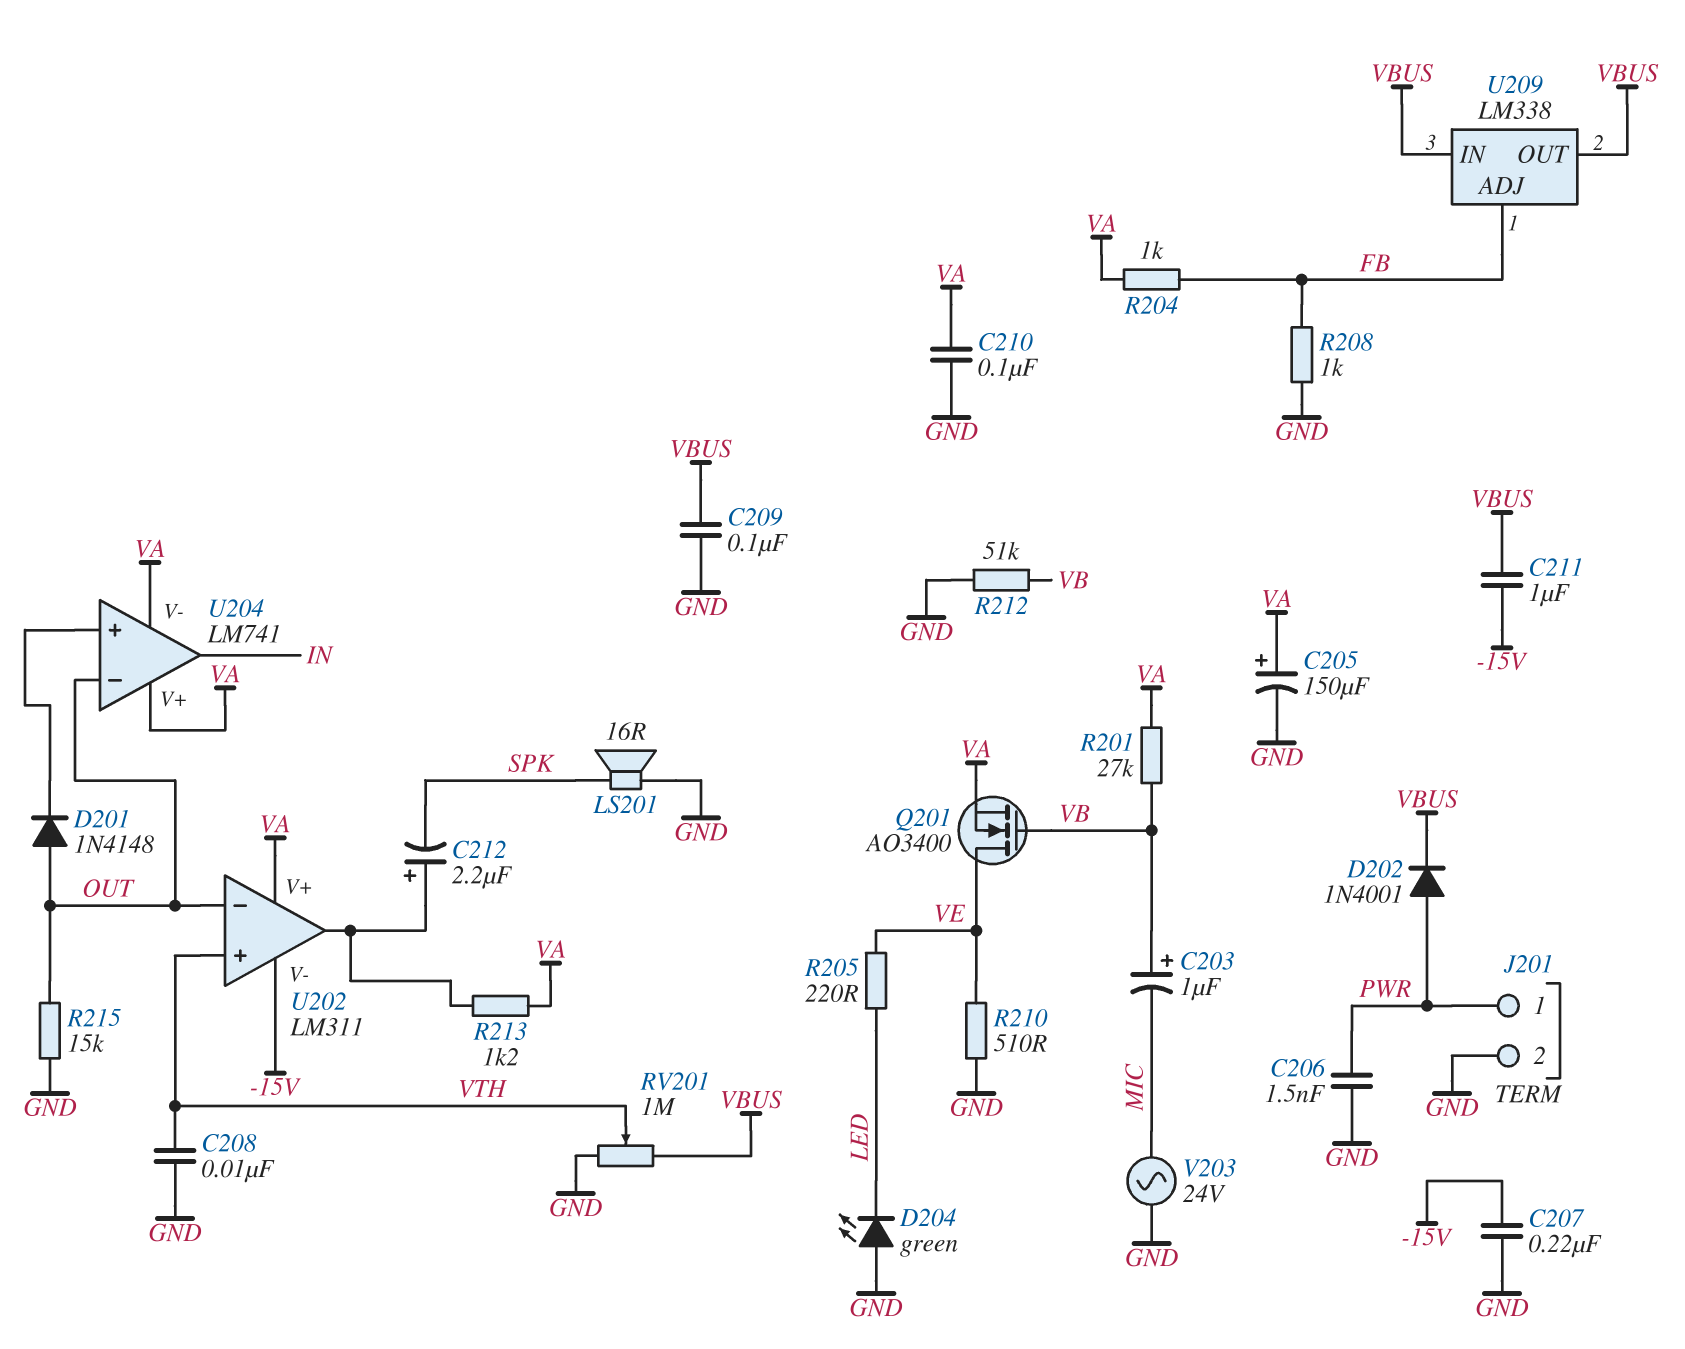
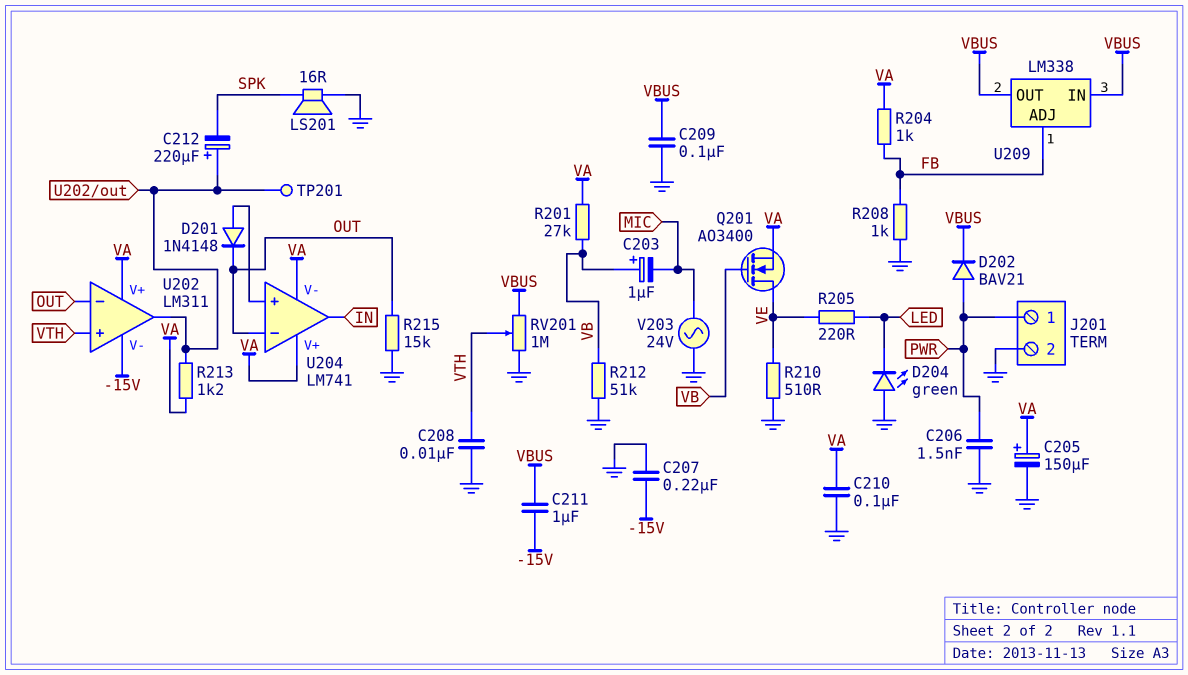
C212: 2.2uF (plus U202/out, minus SPK) -> 220uF (plus U202/out, minus SPK)
D201: diode 1N4148 (A OUT, K U204/in+) -> diode 1N4148 (A U204/in+, K OUT)
D202: diode 1N4001 (A PWR, K VBUS) -> diode BAV21 (A PWR, K VBUS)
TP201: none -> test point (U202/out)

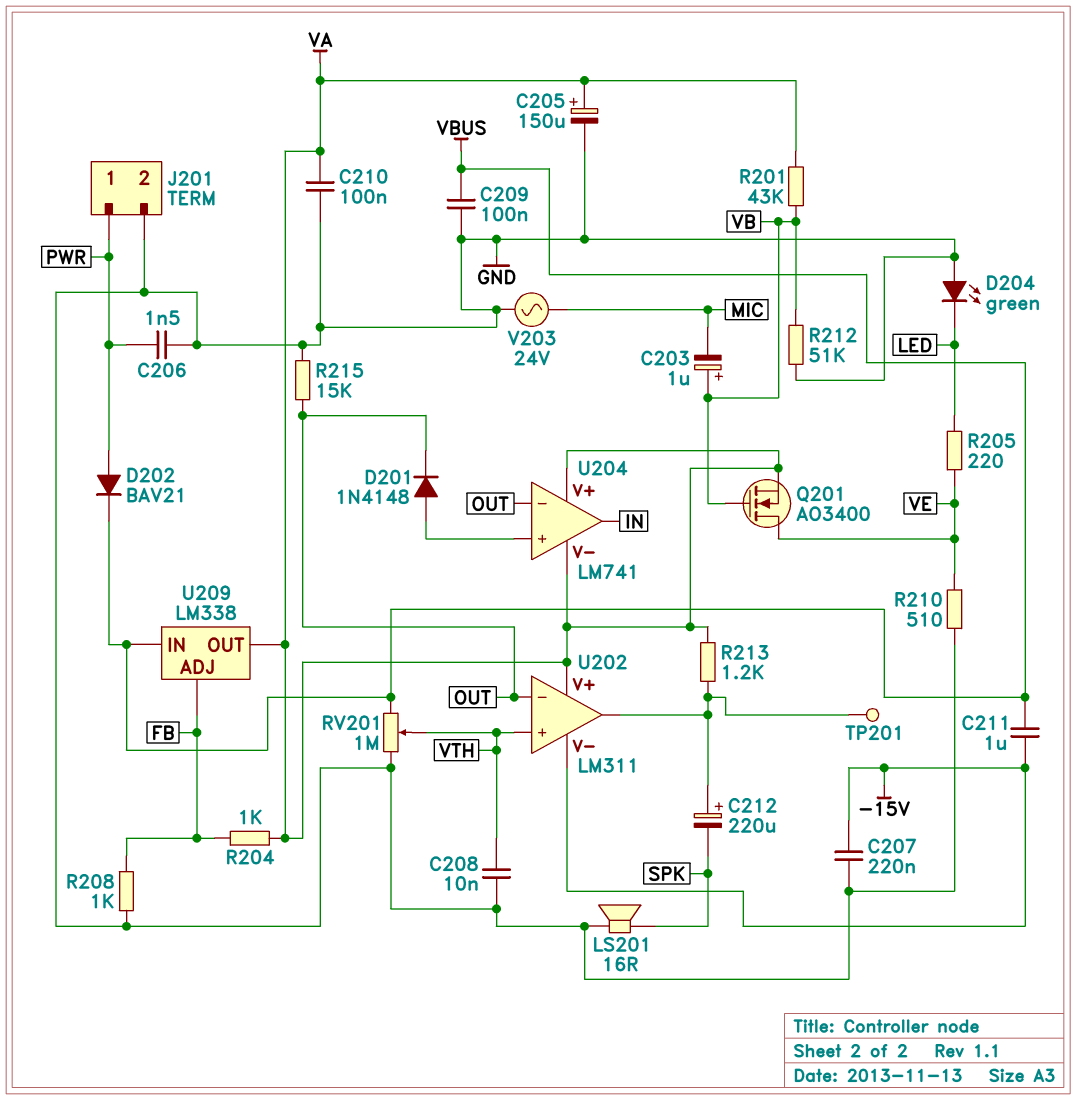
R201: 27k (VA, VB) -> 43k (VA, VB)
U209 pin OUT: VBUS -> VA

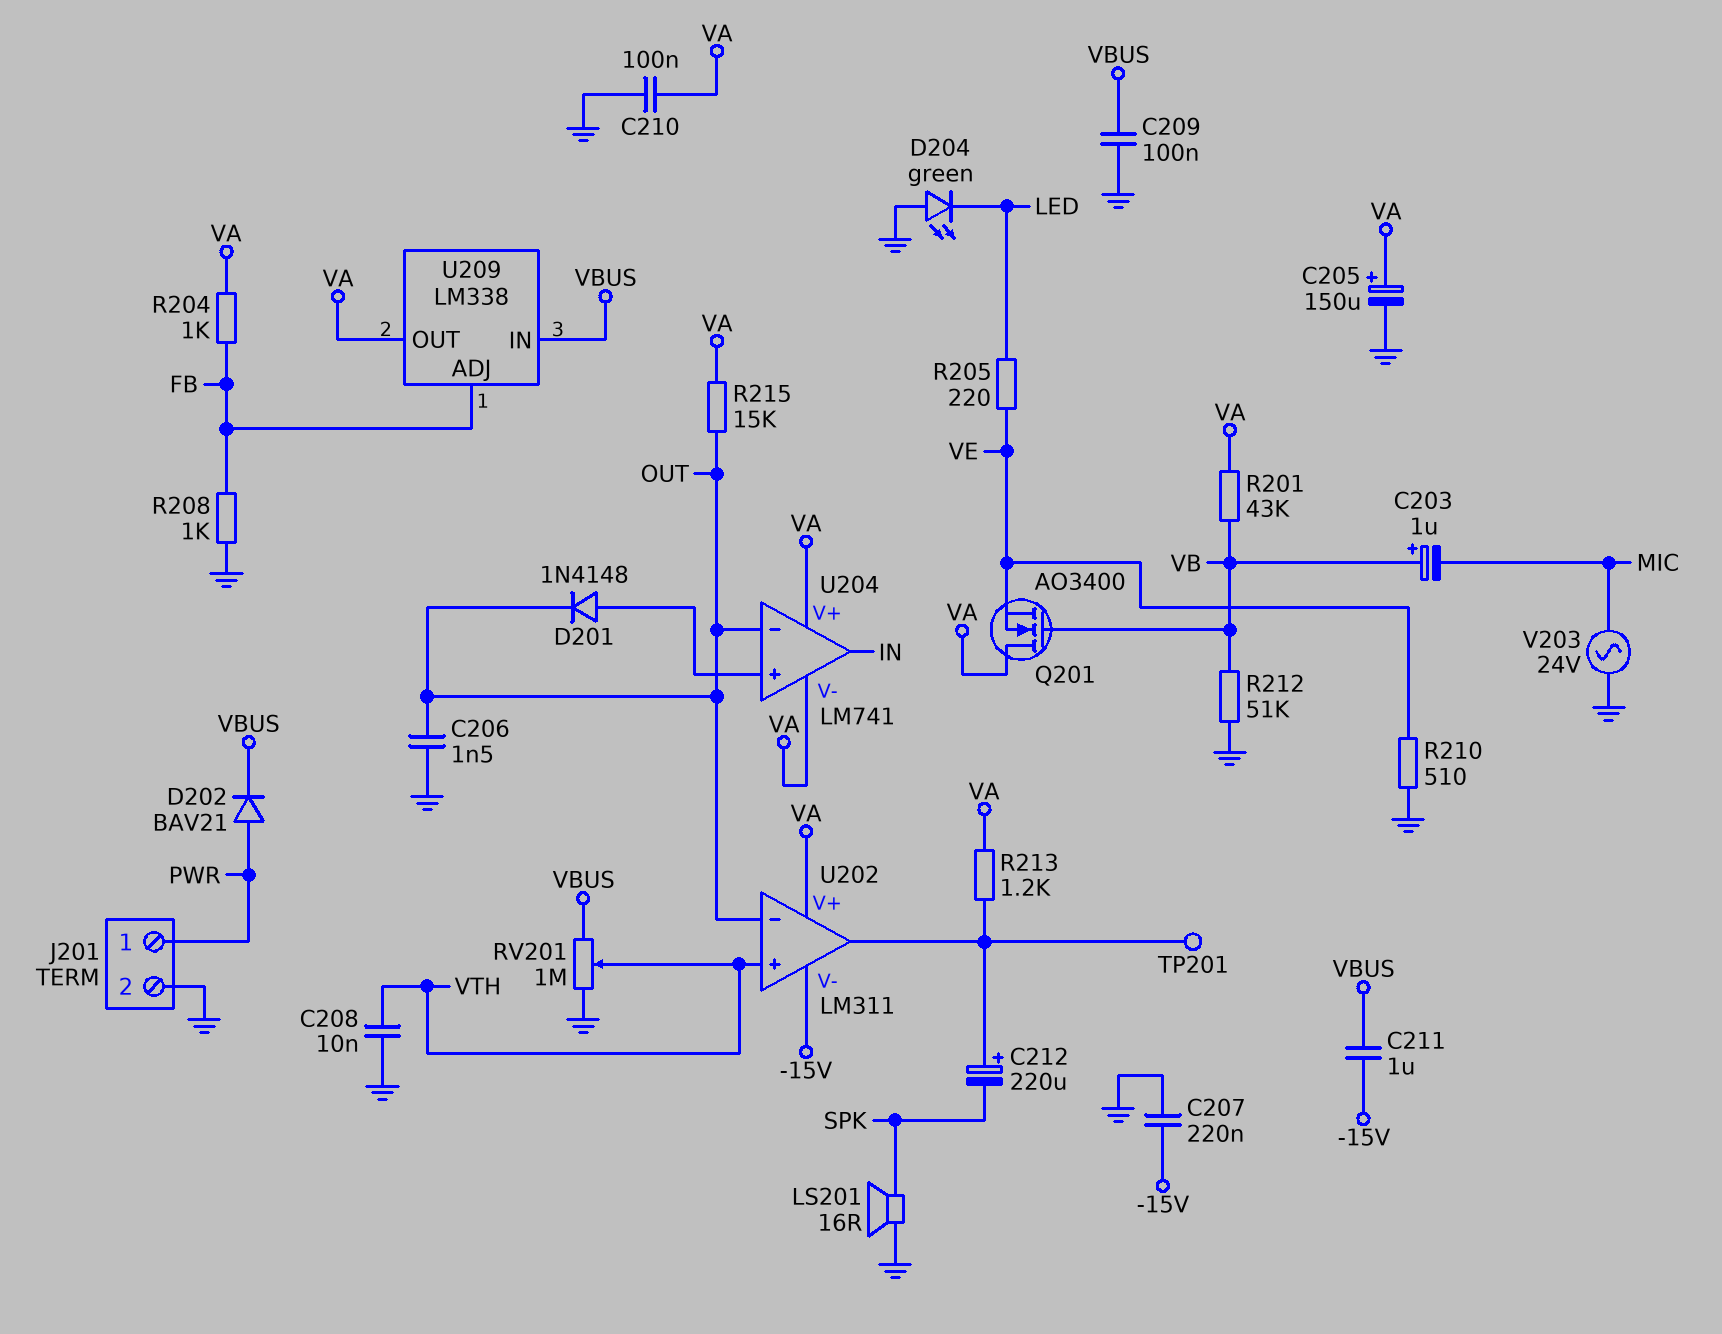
C206: 1.5nF (GND, PWR) -> 1.5nF (GND, OUT)
Q201: NMOS AO3400 (G VB, D VE, S VA) -> NMOS AO3400 (G VB, D VA, S VE)
R215: 15k (GND, OUT) -> 15k (OUT, VA)

